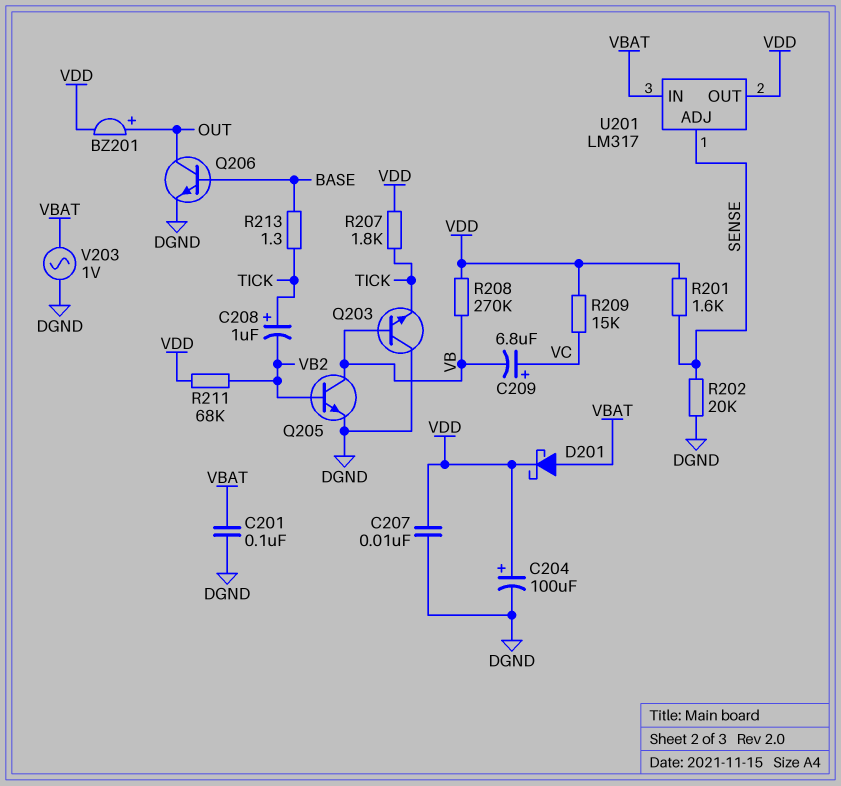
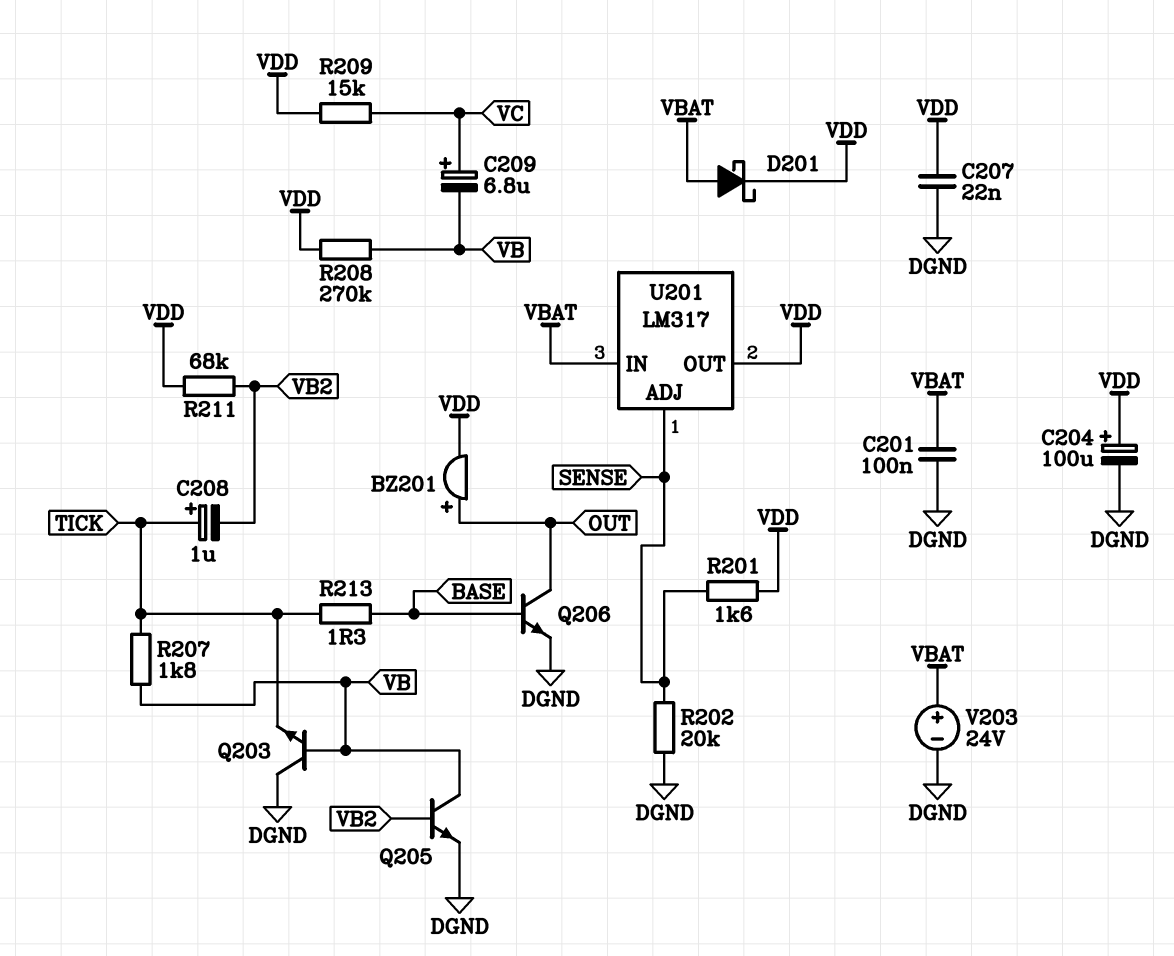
C207: 10nF (DGND, VDD) -> 22nF (DGND, VDD)
R207: 1.8k (TICK, VDD) -> 1.8k (TICK, VB)
V203: AC 1V (DGND, VBAT) -> 24V (plus VBAT, minus DGND)

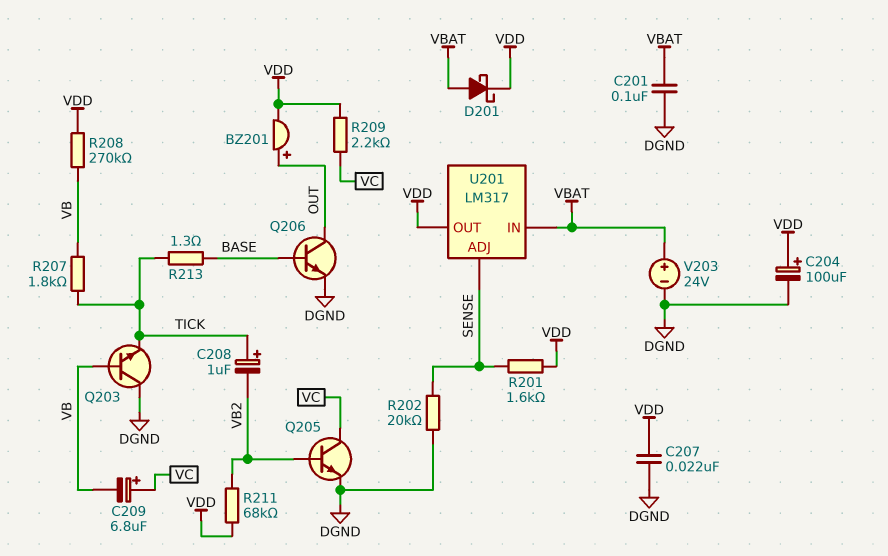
Q205: NPN (B VB2, C VB, E DGND) -> NPN (B VB2, C VC, E DGND)
R209: 15k (VC, VDD) -> 2.2k (VC, VDD)

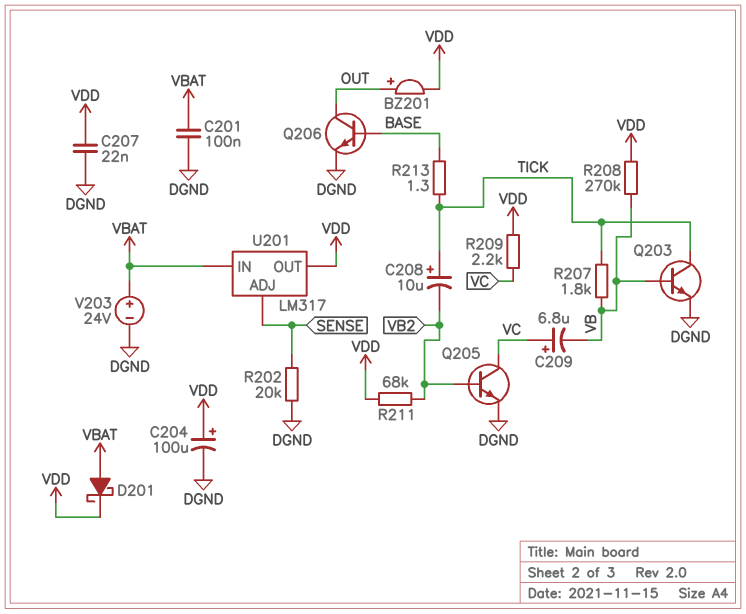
C208: 1uF (plus TICK, minus VB2) -> 10uF (plus TICK, minus VB2)
Q203: NPN (B VB, C DGND, E TICK) -> NPN (B VB, C TICK, E DGND)
R201: 1.6k (SENSE, VDD) -> none

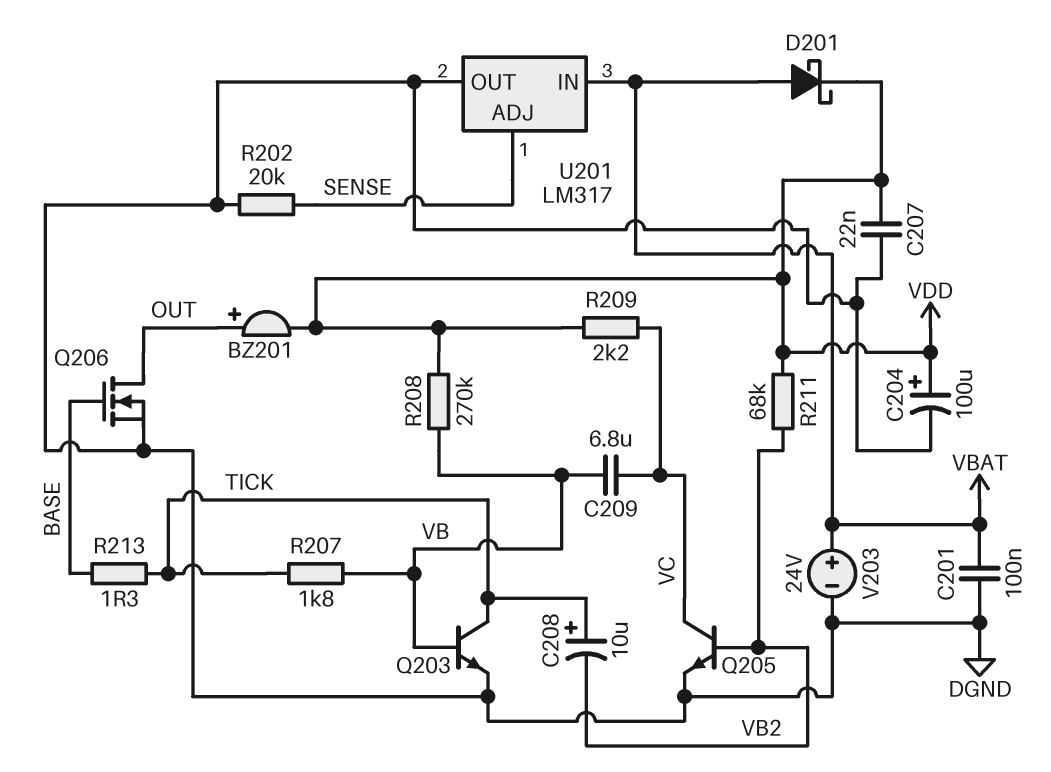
C209: 6.8uF (plus VC, minus VB) -> 6.8uF (VB, VC)
Q206: NPN (B BASE, C OUT, E DGND) -> NMOS (G BASE, D OUT, S DGND)
U201 pin OUT: VDD -> DGND

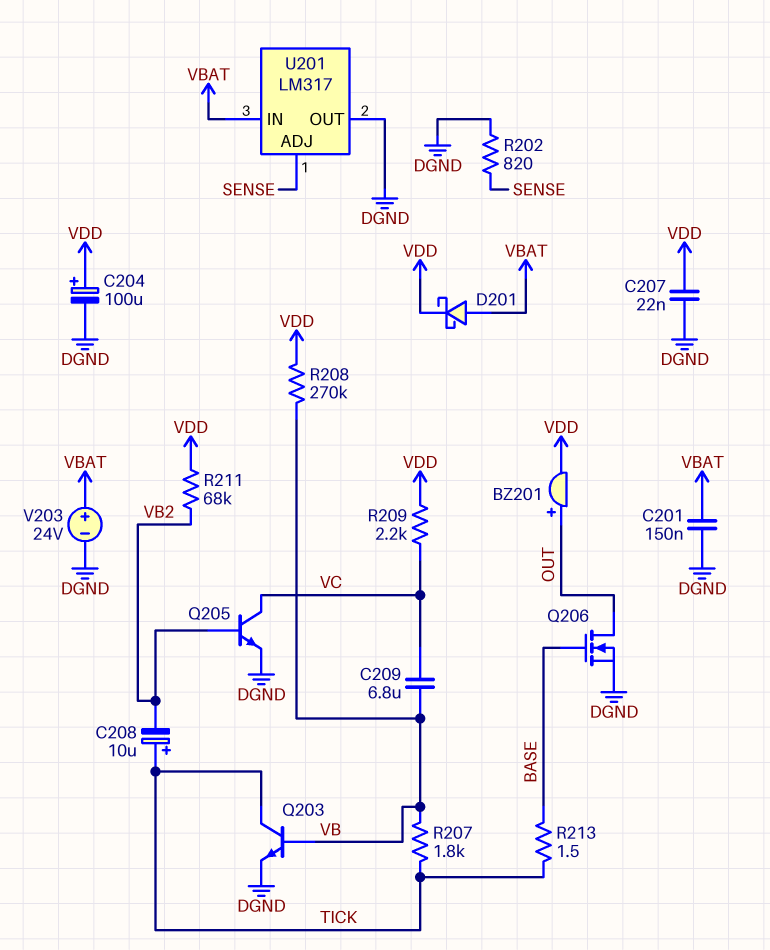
C201: 100nF (DGND, VBAT) -> 150nF (DGND, VBAT)
R202: 20k (DGND, SENSE) -> 820 (DGND, SENSE)
R213: 1.3 (BASE, TICK) -> 1.5 (BASE, TICK)

